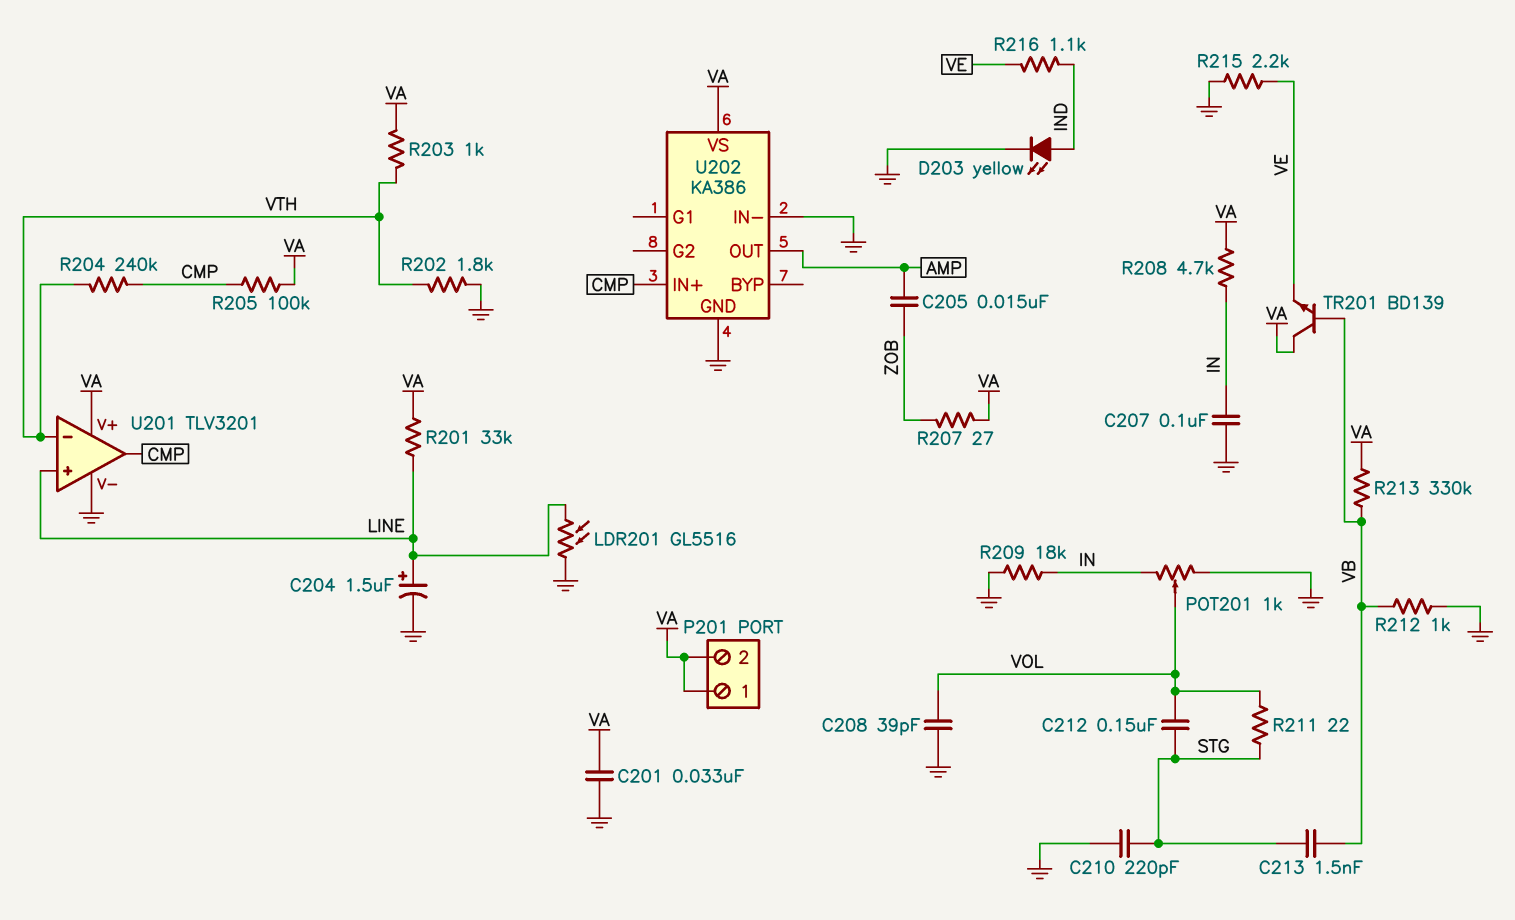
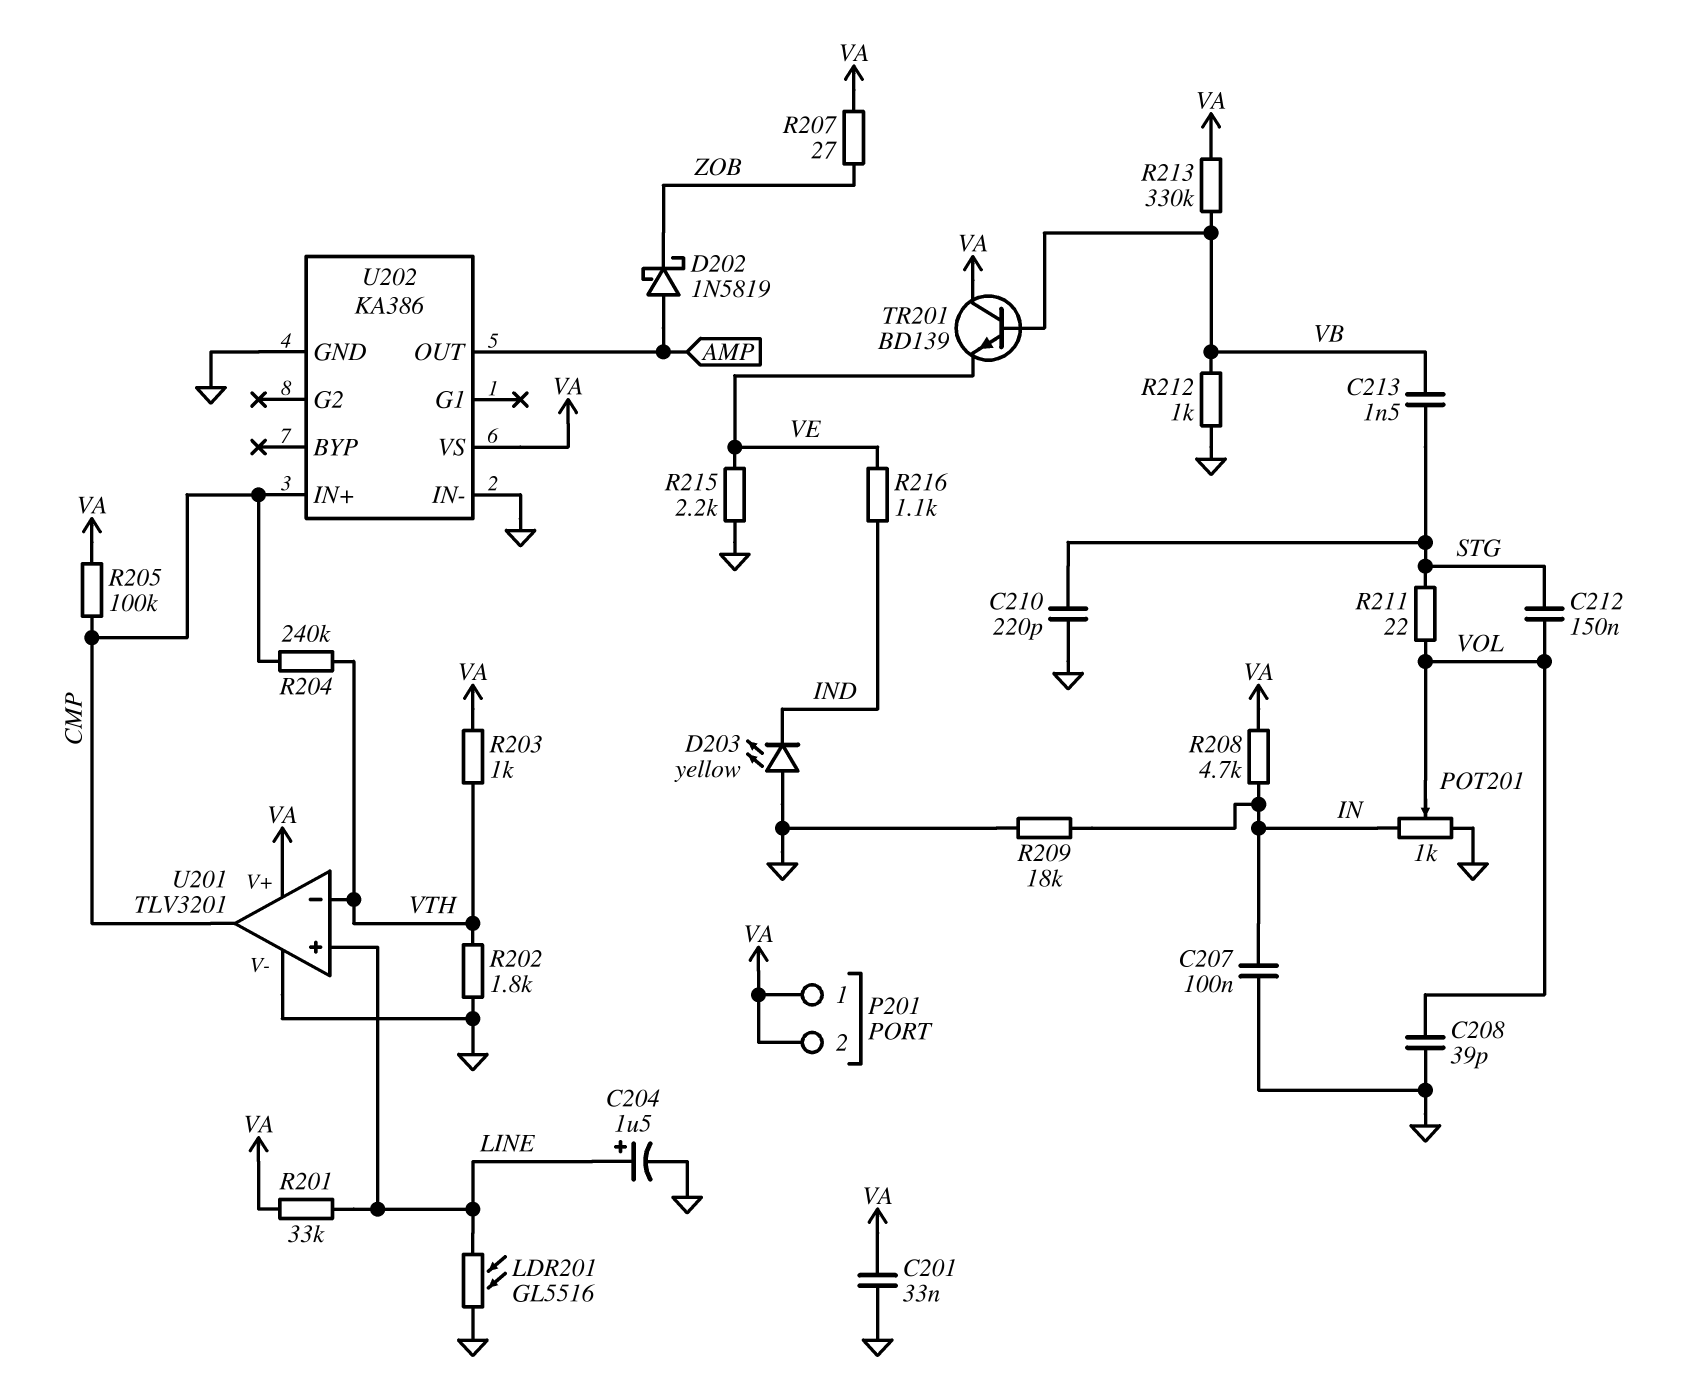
C205: 15nF (AMP, ZOB) -> none
D202: none -> schottky 1N5819 (A AMP, K ZOB)
D203: LED yellow (A IND, K GND) -> LED yellow (A GND, K IND)

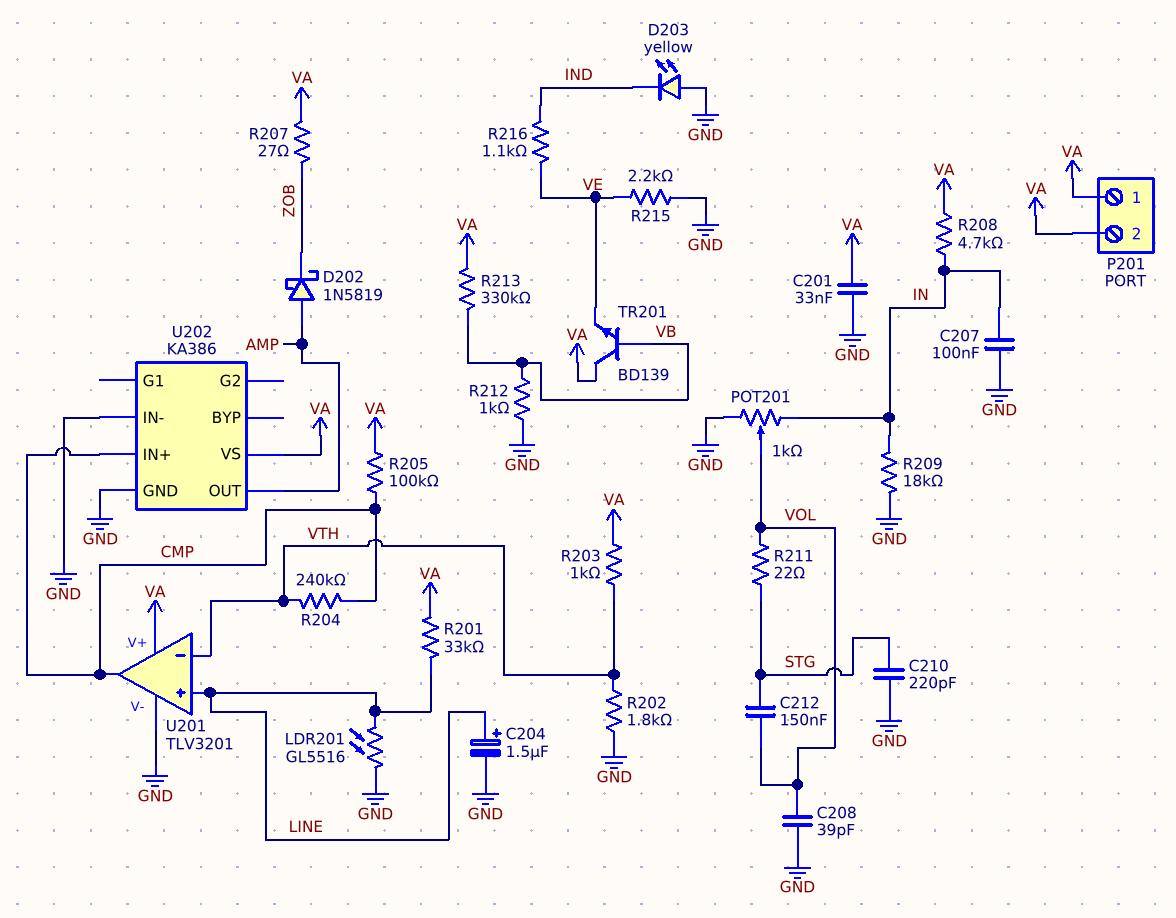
C213: 1.5nF (STG, VB) -> none

